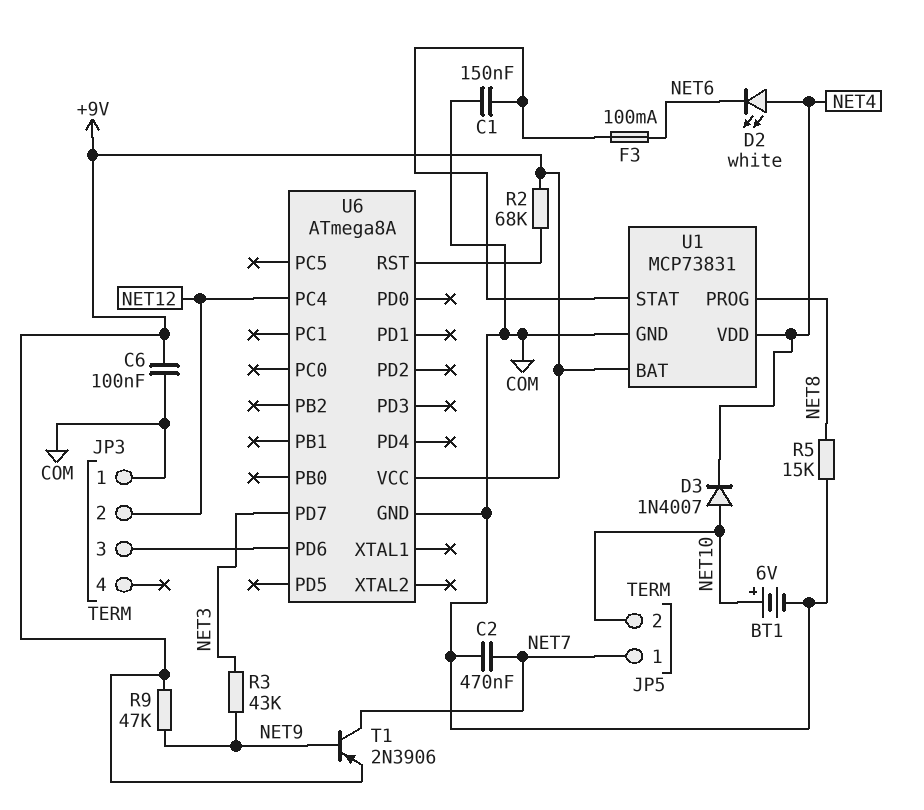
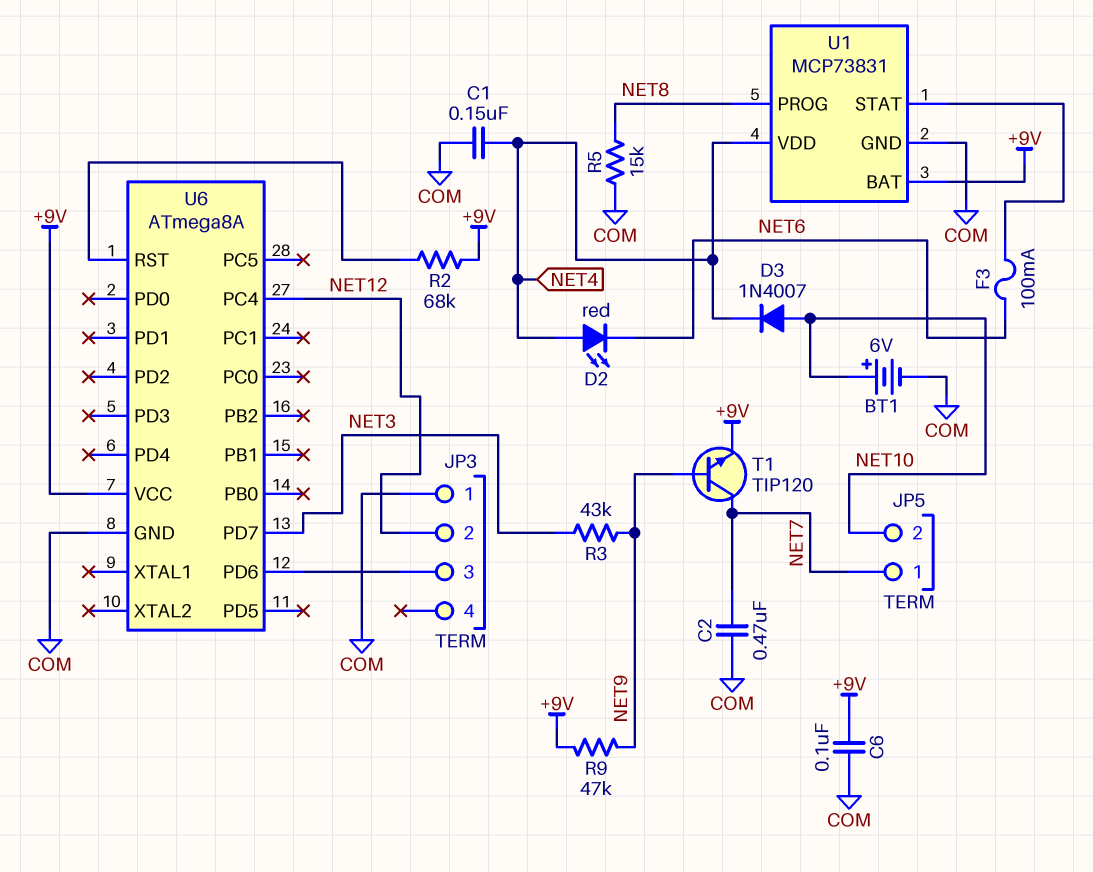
C1: 150nF (COM, U1/STAT) -> 150nF (COM, NET4)
D2: LED white (A NET4, K NET6) -> LED red (A NET4, K NET6)
T1: PNP 2N3906 (B NET9, C NET7, E +9V) -> NPN TIP120 (B NET9, C NET7, E +9V)

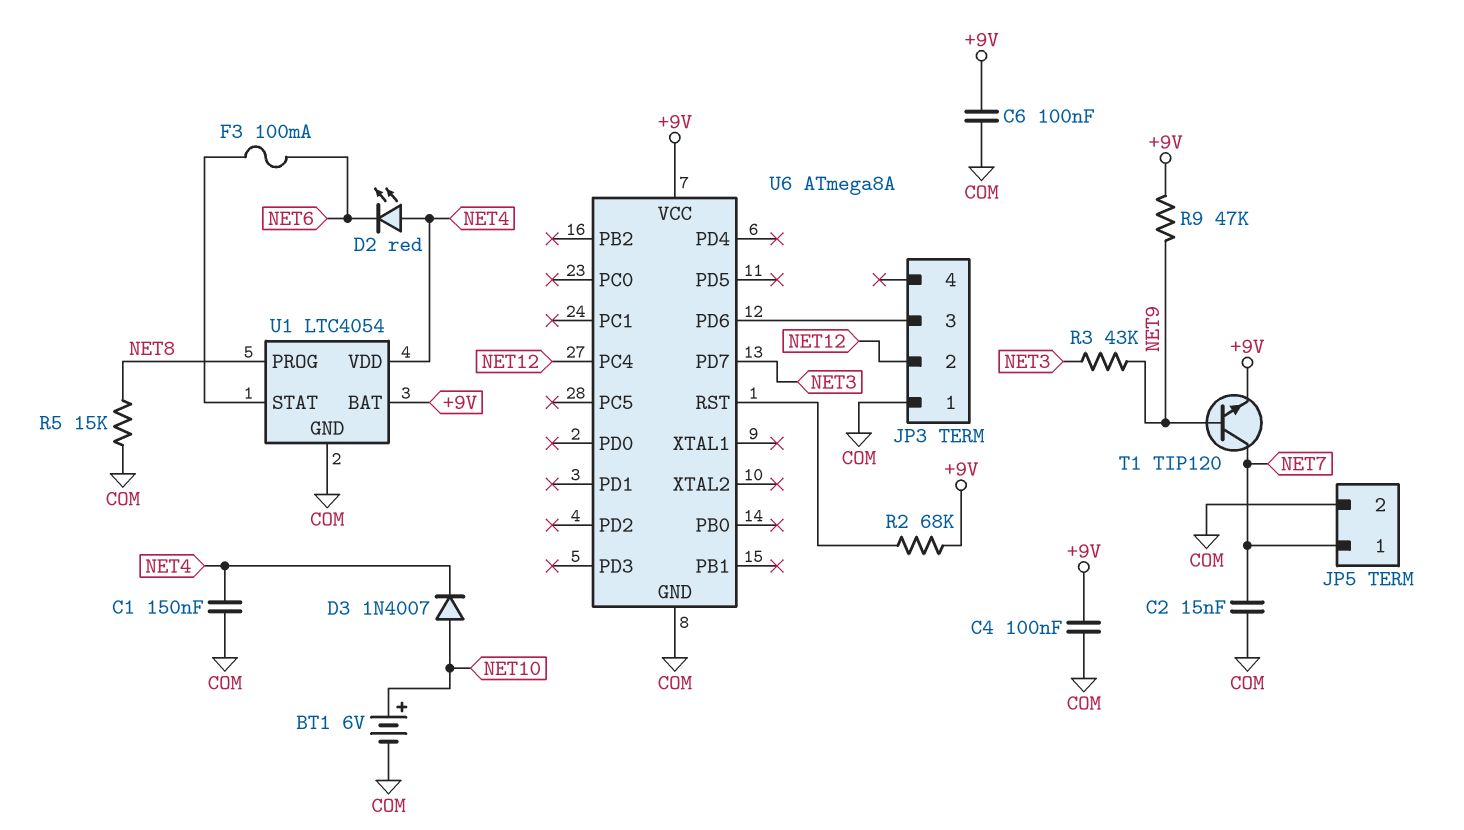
C2: 470nF (COM, NET7) -> 15nF (COM, NET7)
C4: none -> 100nF (+9V, COM)
JP5 pin 2: NET10 -> COM
U1: MCP73831 -> LTC4054

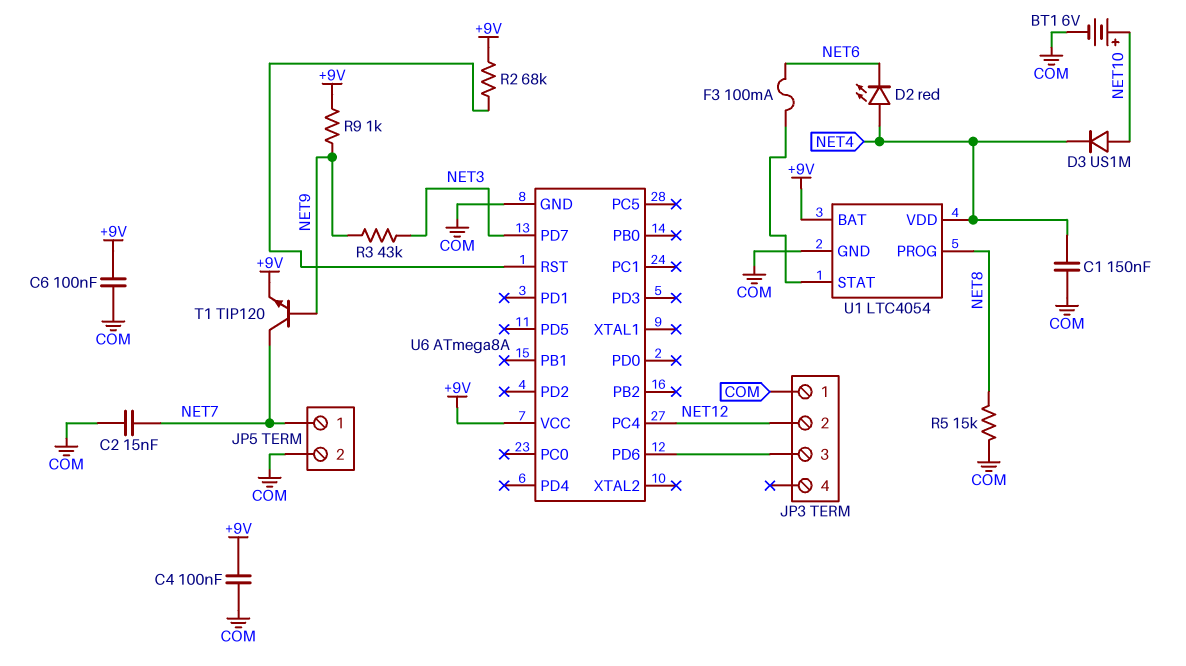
D3: diode 1N4007 (A NET10, K NET4) -> diode US1M (A NET10, K NET4)
R9: 47k (+9V, NET9) -> 1k (+9V, NET9)

